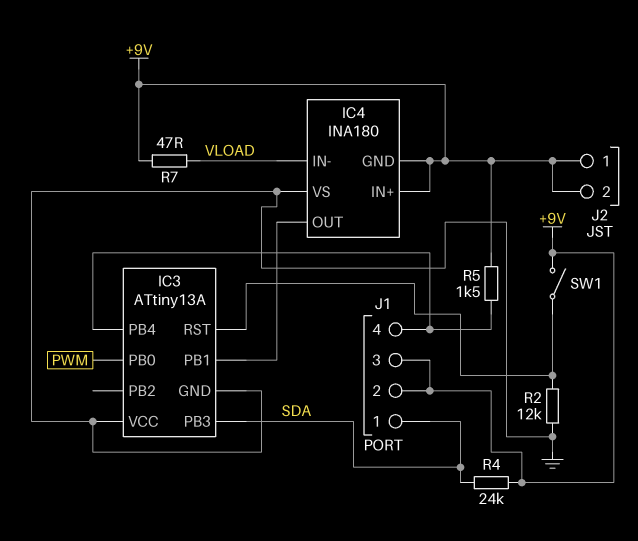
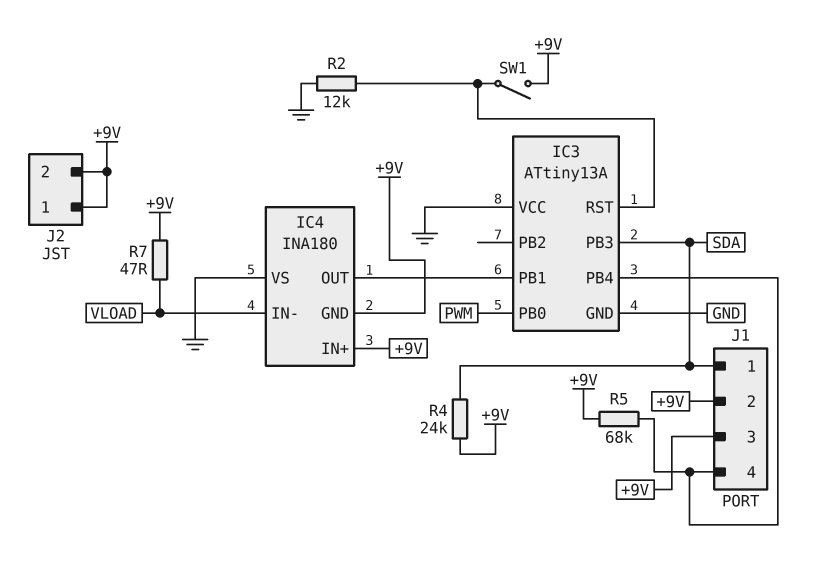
R5: 1.5k (+9V, IC3/PB4) -> 68k (+9V, IC3/PB4)

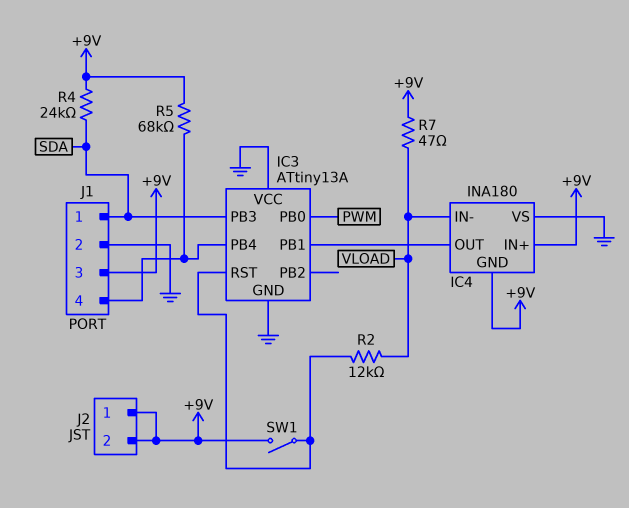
J1 pin 2: +9V -> GND
R2: 12k (GND, IC3/RST) -> 12k (IC3/RST, VLOAD)

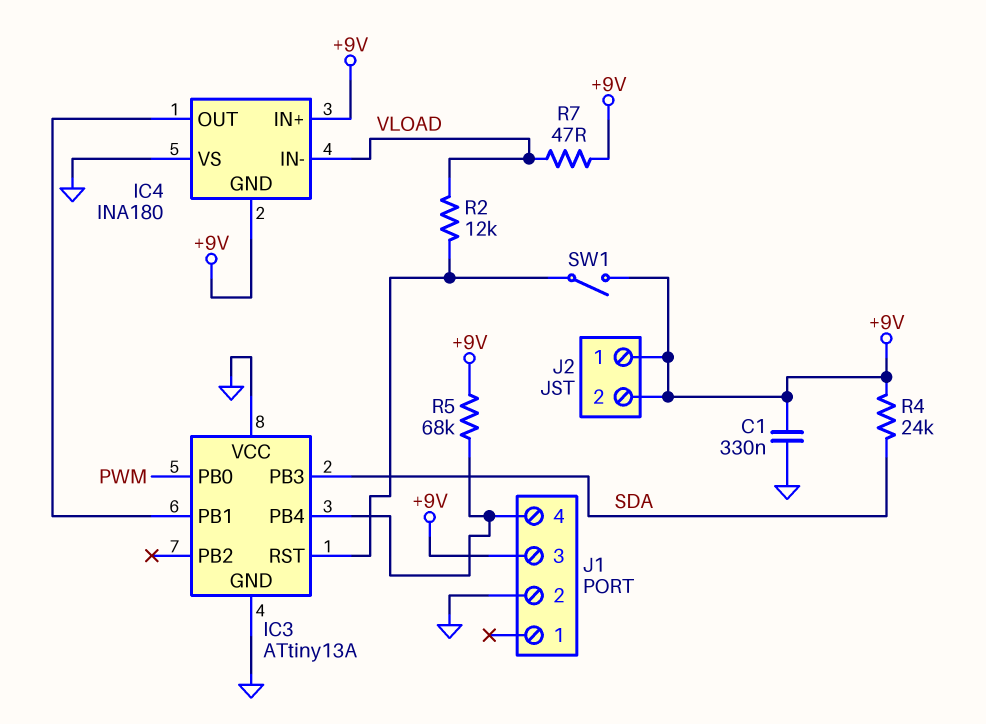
C1: none -> 330nF (+9V, GND)
J1 pin 1: SDA -> none

